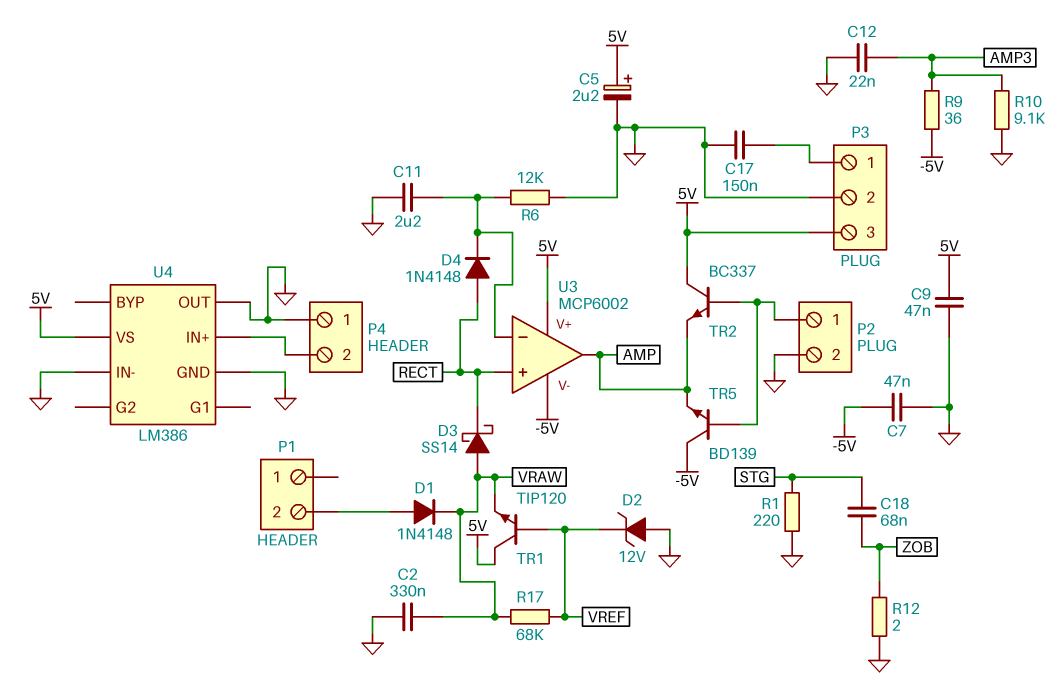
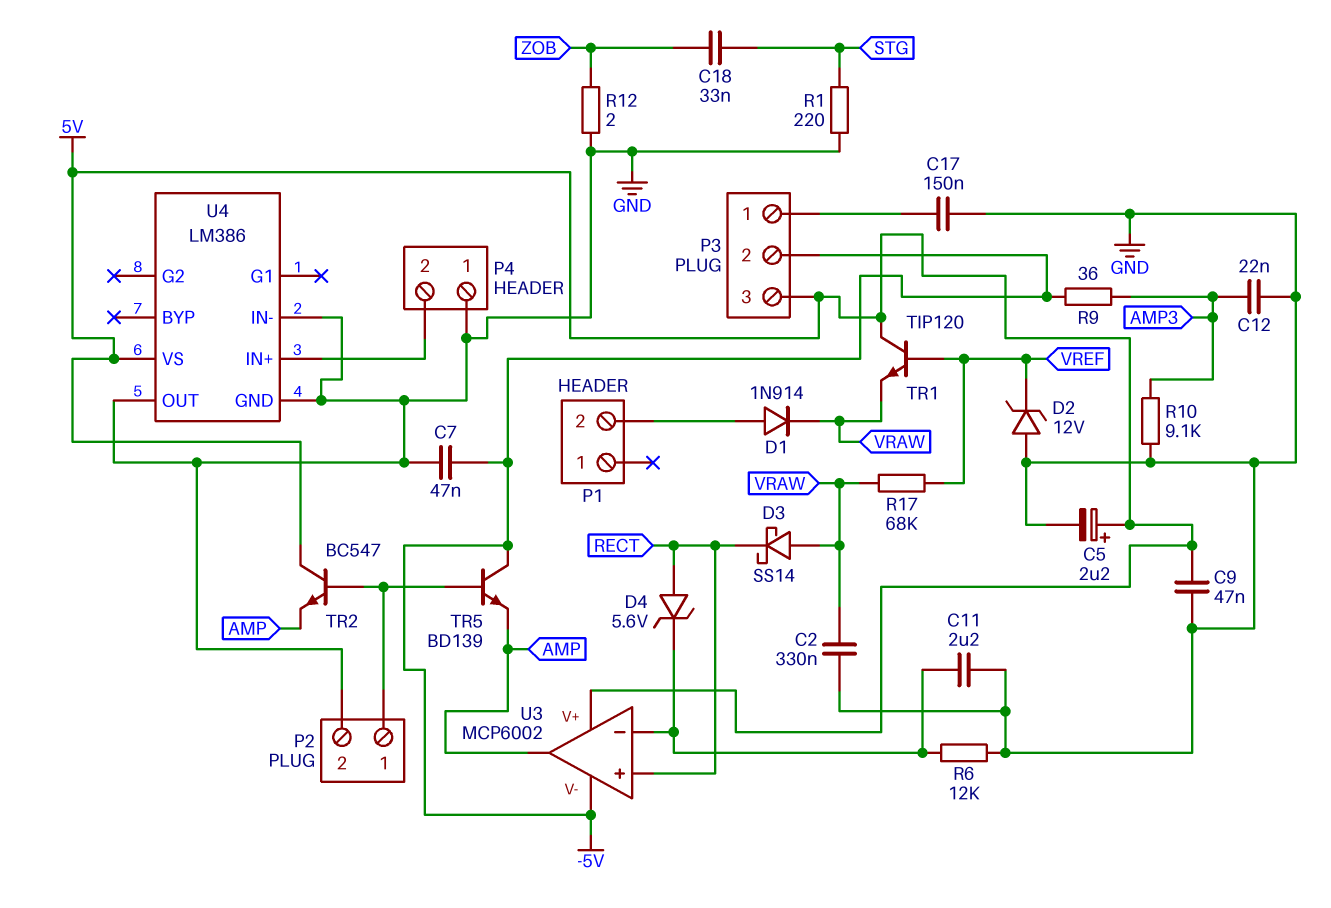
C18: 68nF (STG, ZOB) -> 33nF (STG, ZOB)
D1: diode 1N4148 (A P1/2, K VRAW) -> diode 1N914 (A P1/2, K VRAW)
D4: diode 1N4148 (A RECT, K U3/in-) -> zener 5.6V (A RECT, K U3/in-)
P3 pin 2: GND -> -5V
TR2: NPN BC337 (B P2/1, C 5V, E AMP) -> NPN BC547 (B P2/1, C 5V, E AMP)

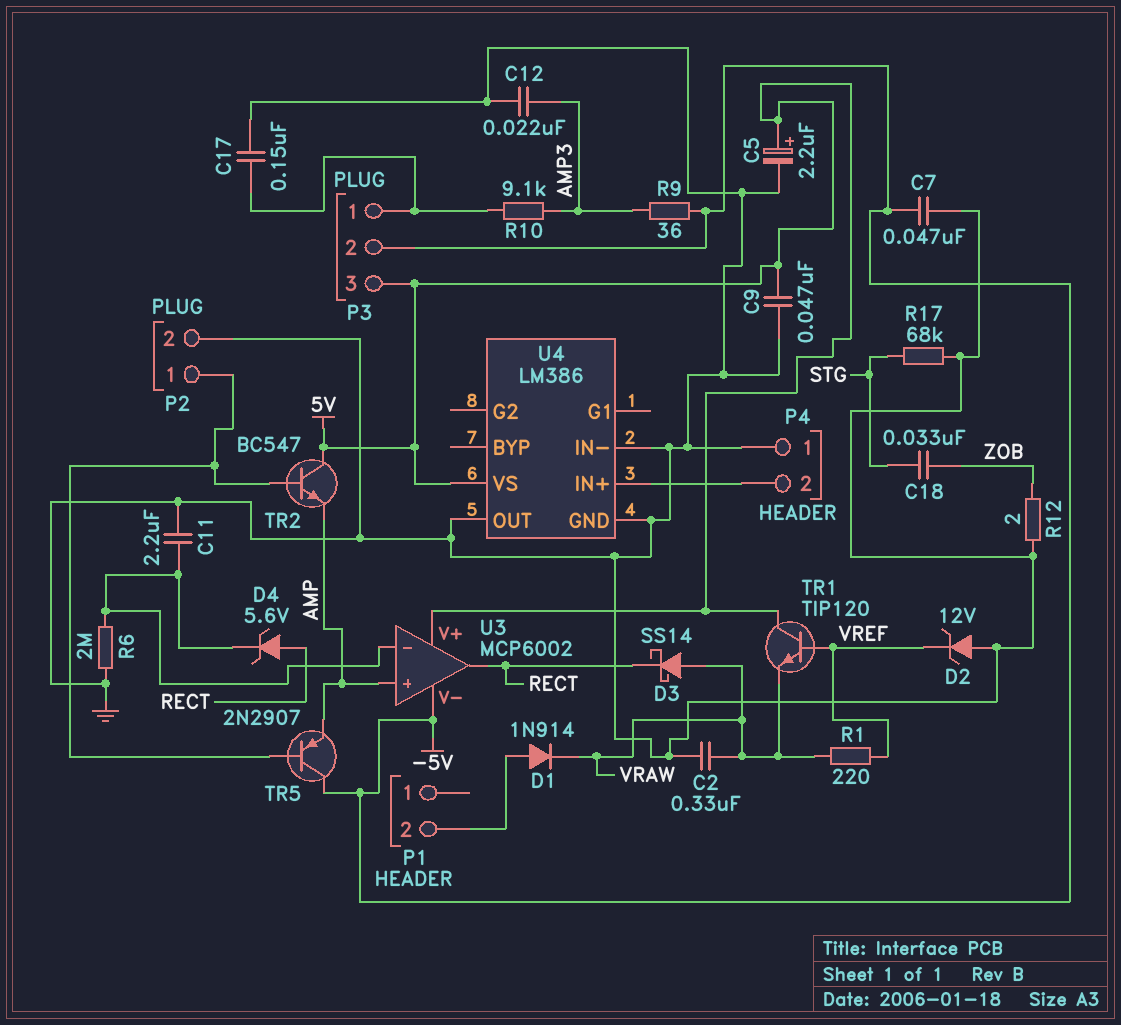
R1: 220 (GND, STG) -> 220 (VRAW, VREF)
R6: 12k (GND, U3/in-) -> 2M (GND, U3/in-)
R10: 9.1k (AMP3, GND) -> 9.1k (AMP3, P3/1)
R17: 68k (VRAW, VREF) -> 68k (GND, STG)
TR5: NPN BD139 (B P2/1, C -5V, E AMP) -> PNP 2N2907 (B P2/1, C -5V, E AMP)
U3 pin in+: RECT -> AMP
U3 pin out: AMP -> RECT

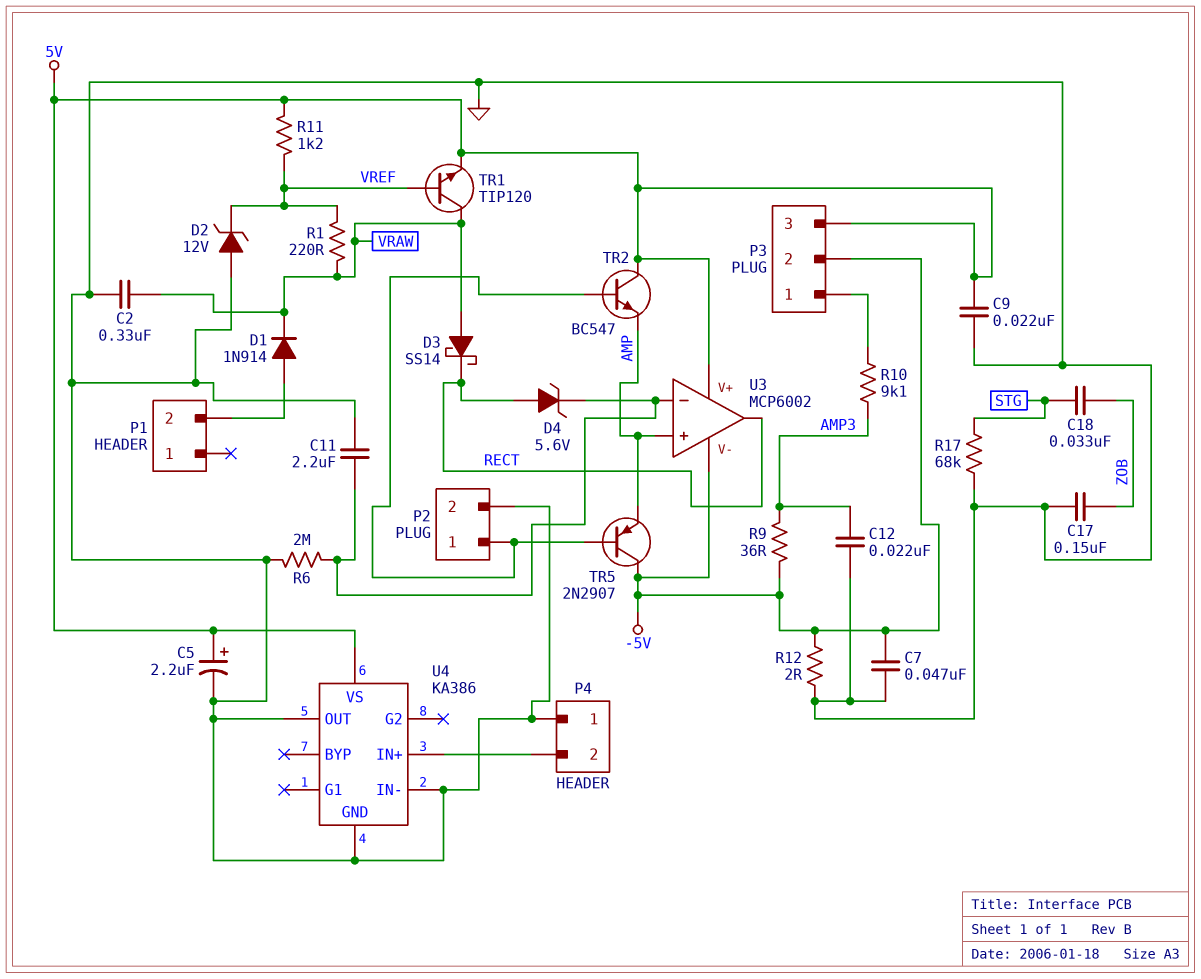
C9: 47nF (5V, GND) -> 22nF (5V, GND)
C17: 150nF (GND, P3/1) -> 150nF (GND, ZOB)
R11: none -> 1.2k (5V, VREF)
R12: 2 (GND, ZOB) -> 2 (-5V, GND)
TR1: NPN TIP120 (B VREF, C 5V, E VRAW) -> NPN TIP120 (B VREF, C VRAW, E 5V)
U4: LM386 -> KA386

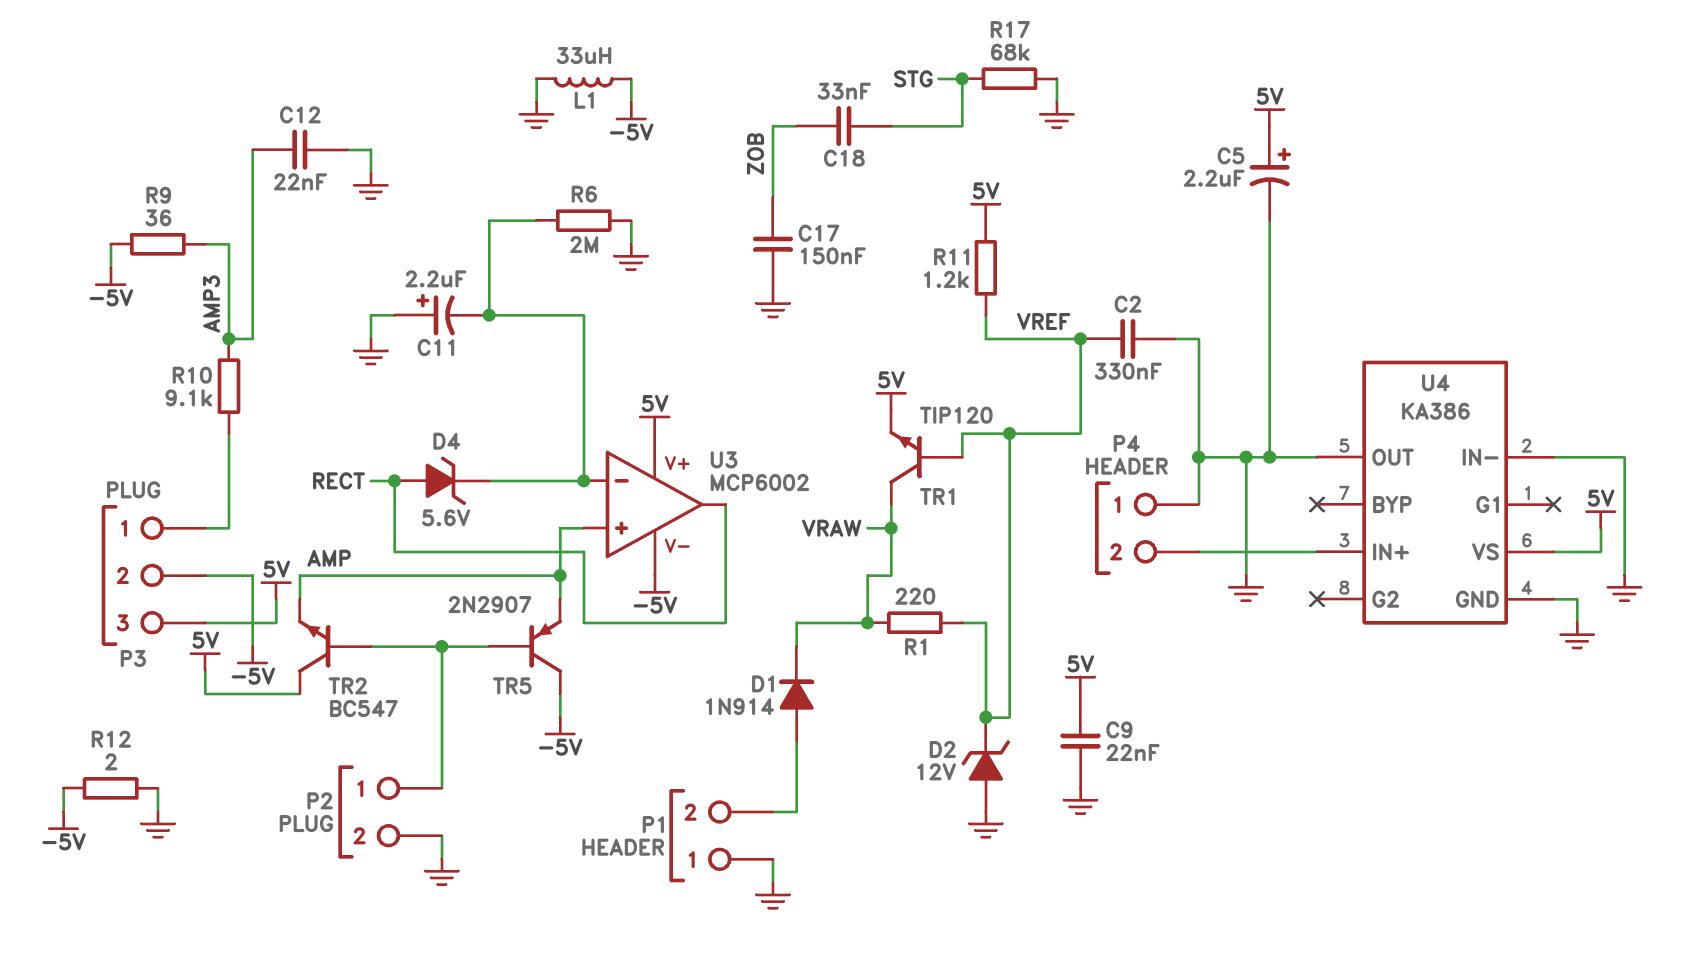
C2: 330nF (GND, VRAW) -> 330nF (GND, VREF)
C7: 47nF (-5V, GND) -> none
C11: 2.2uF (GND, U3/in-) -> 2.2uF (plus GND, minus U3/in-)
D3: schottky SS14 (A VRAW, K RECT) -> none
L1: none -> 33uH (-5V, GND)
P1 pin 1: none -> GND

